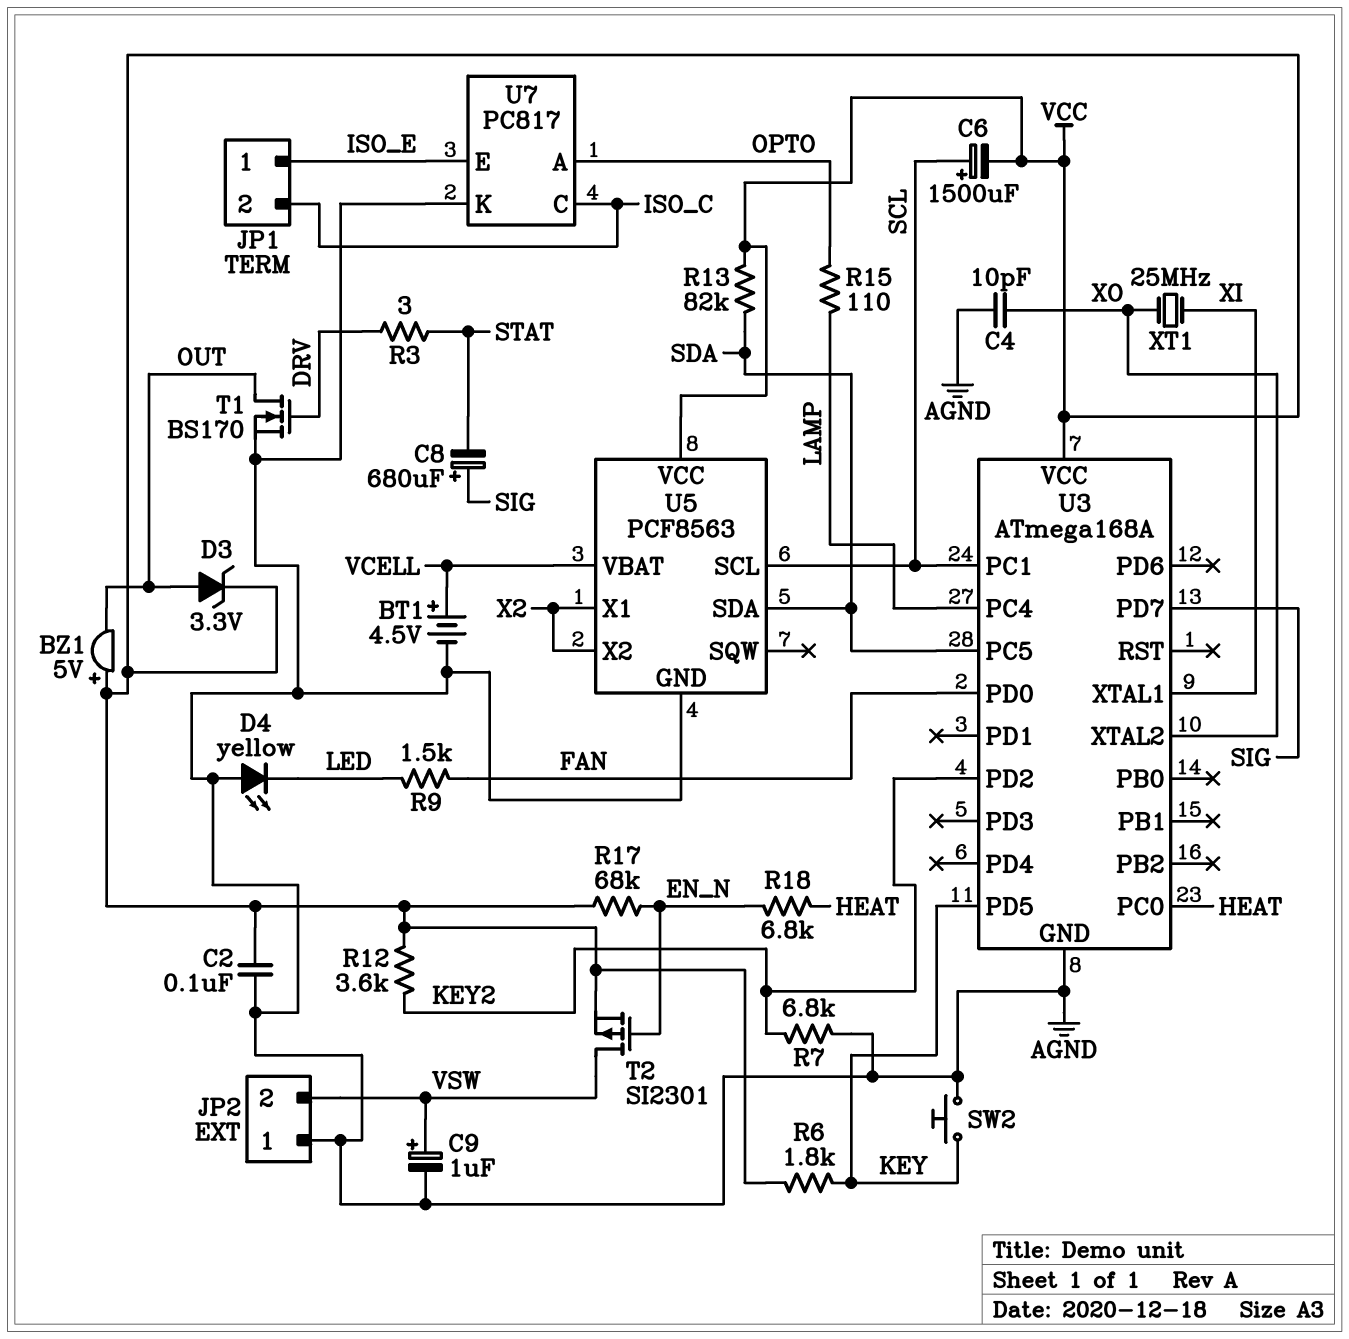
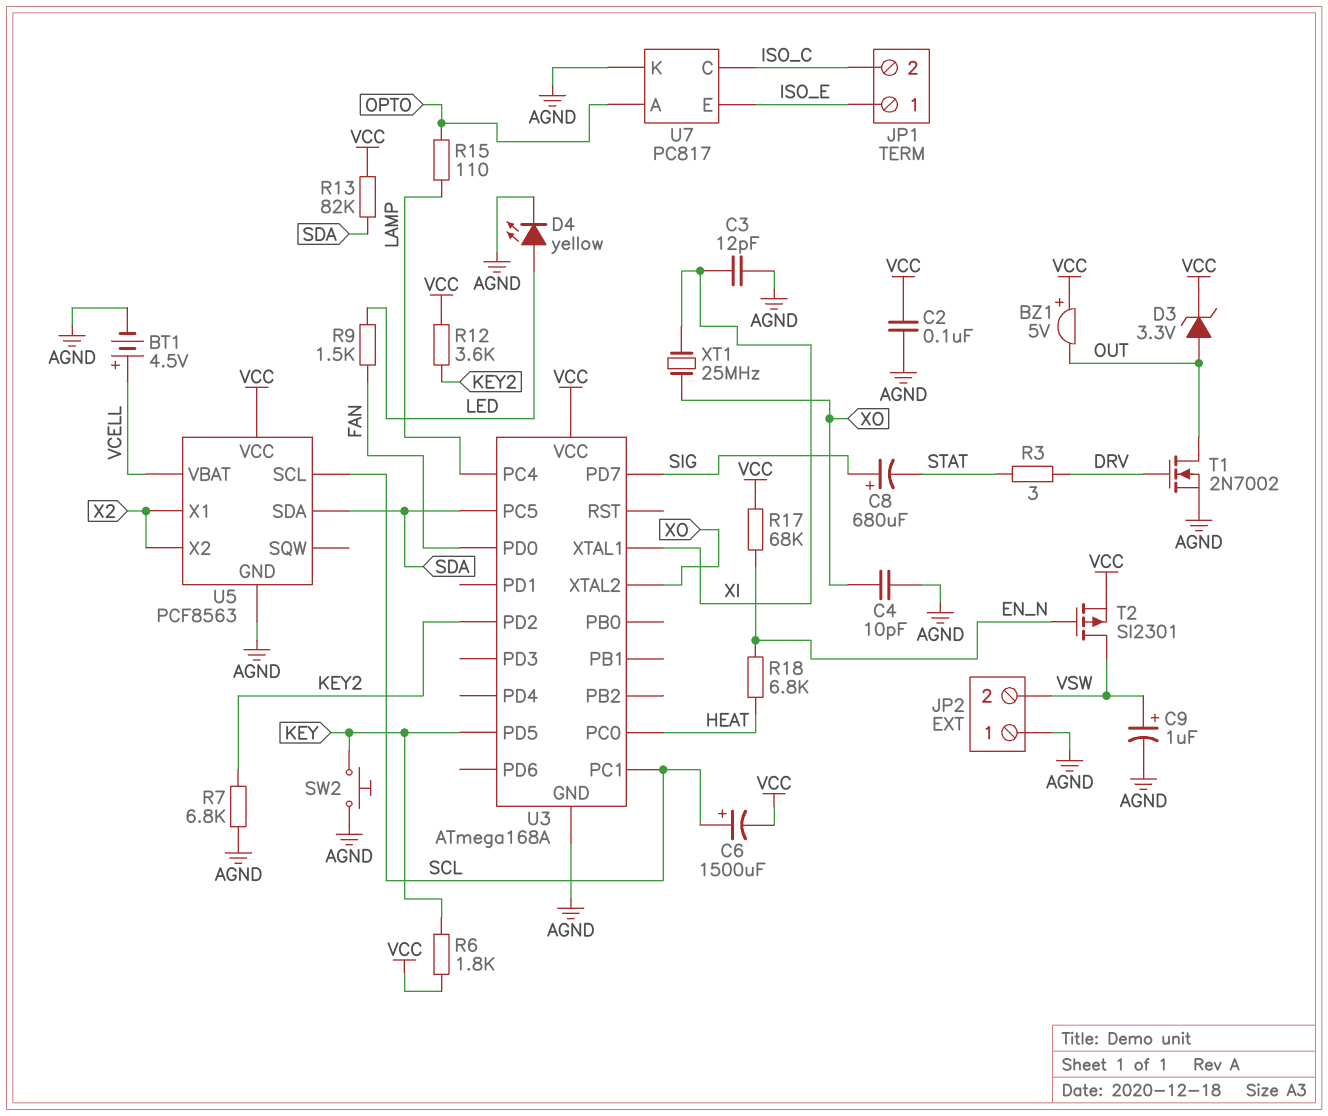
C3: none -> 12pF (AGND, XI)
D4: LED yellow (A AGND, K LED) -> LED yellow (A LED, K AGND)
T1: NMOS BS170 (G DRV, D OUT, S AGND) -> NMOS 2N7002 (G DRV, D OUT, S AGND)

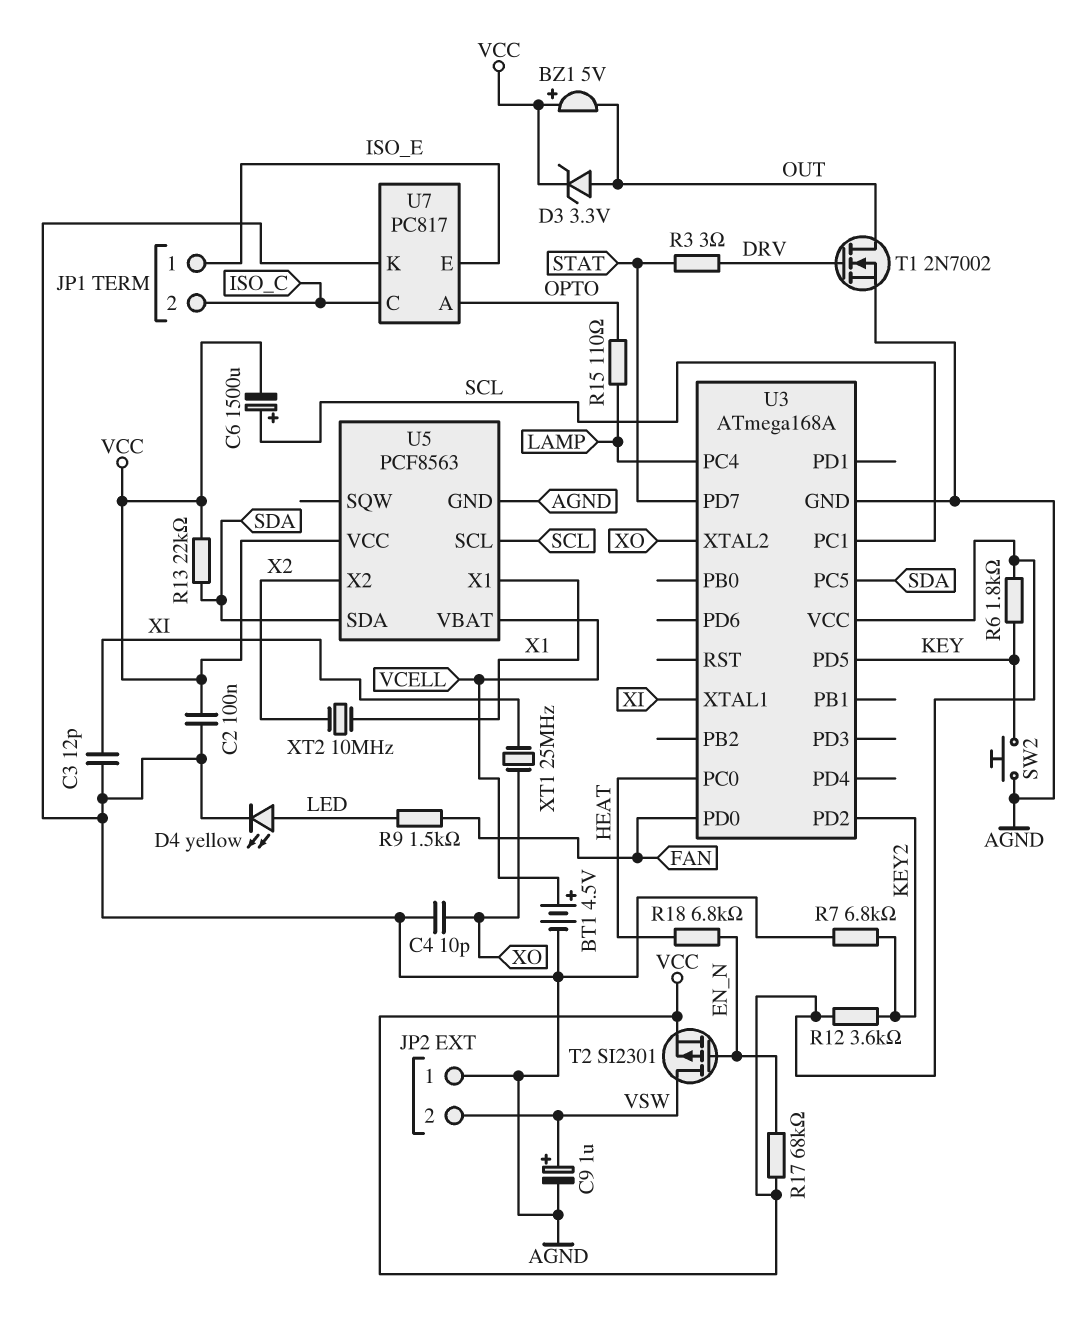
C8: 680uF (plus SIG, minus STAT) -> none
R13: 82k (SDA, VCC) -> 22k (SDA, VCC)
U3 pin PD7: SIG -> STAT
U5 pin X1: X2 -> X1
XT2: none -> 10MHz (X1, X2)

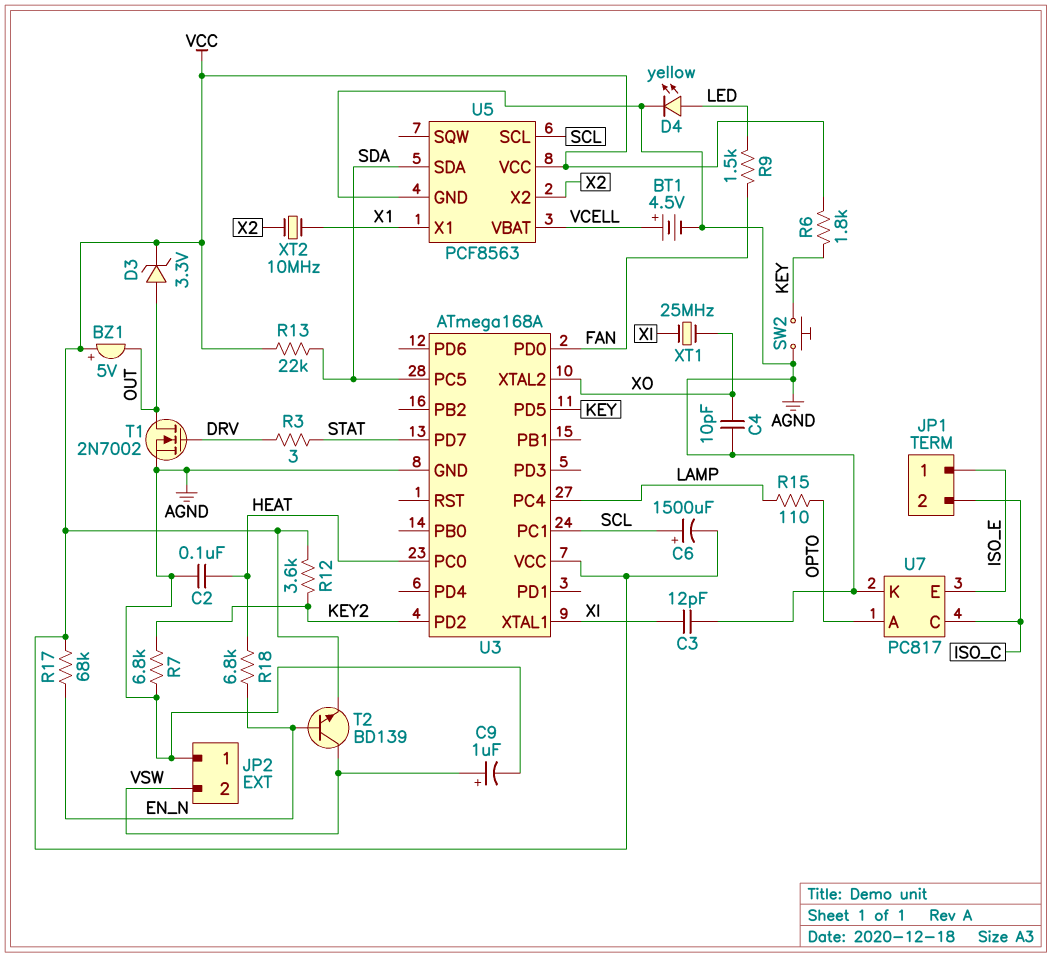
C2: 100nF (AGND, VCC) -> 100nF (AGND, HEAT)
T2: PMOS SI2301 (G EN_N, D VSW, S VCC) -> NPN BD139 (B EN_N, C VSW, E VCC)

